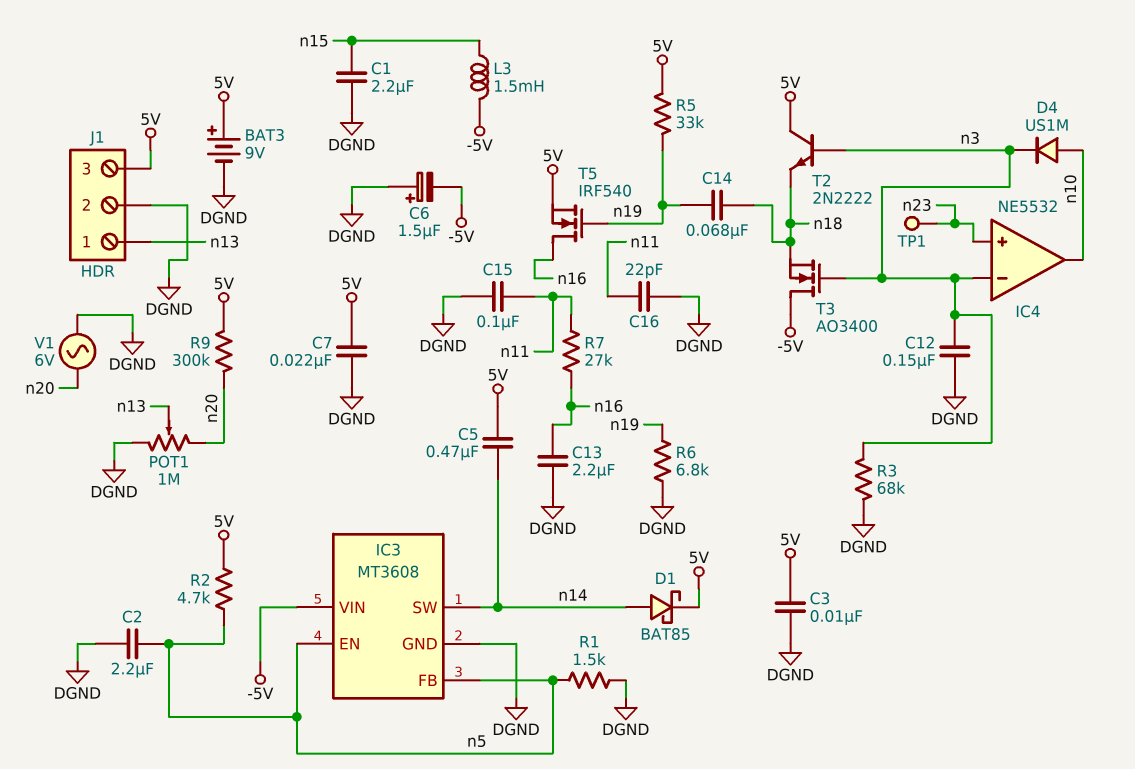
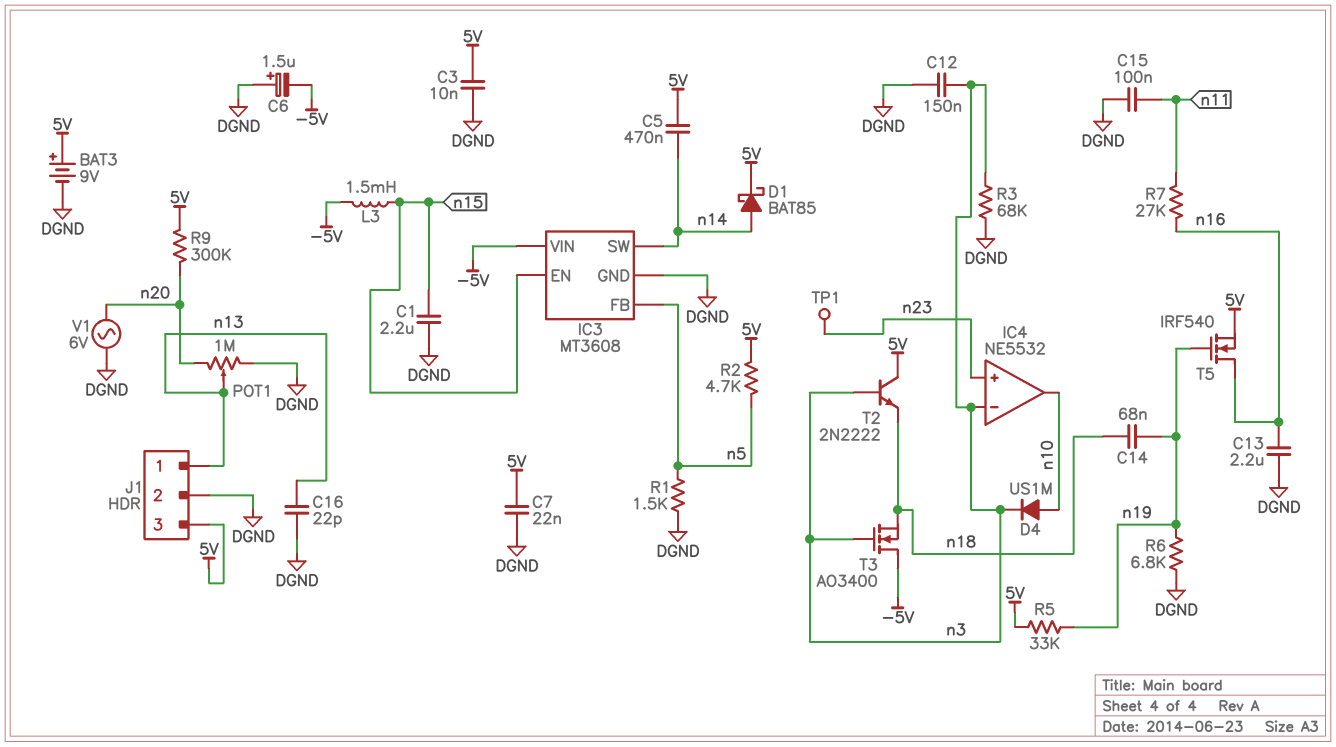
C2: 2.2uF (DGND, n5) -> none
C16: 22pF (DGND, n11) -> 22pF (DGND, n13)
IC3 pin EN: n5 -> n15

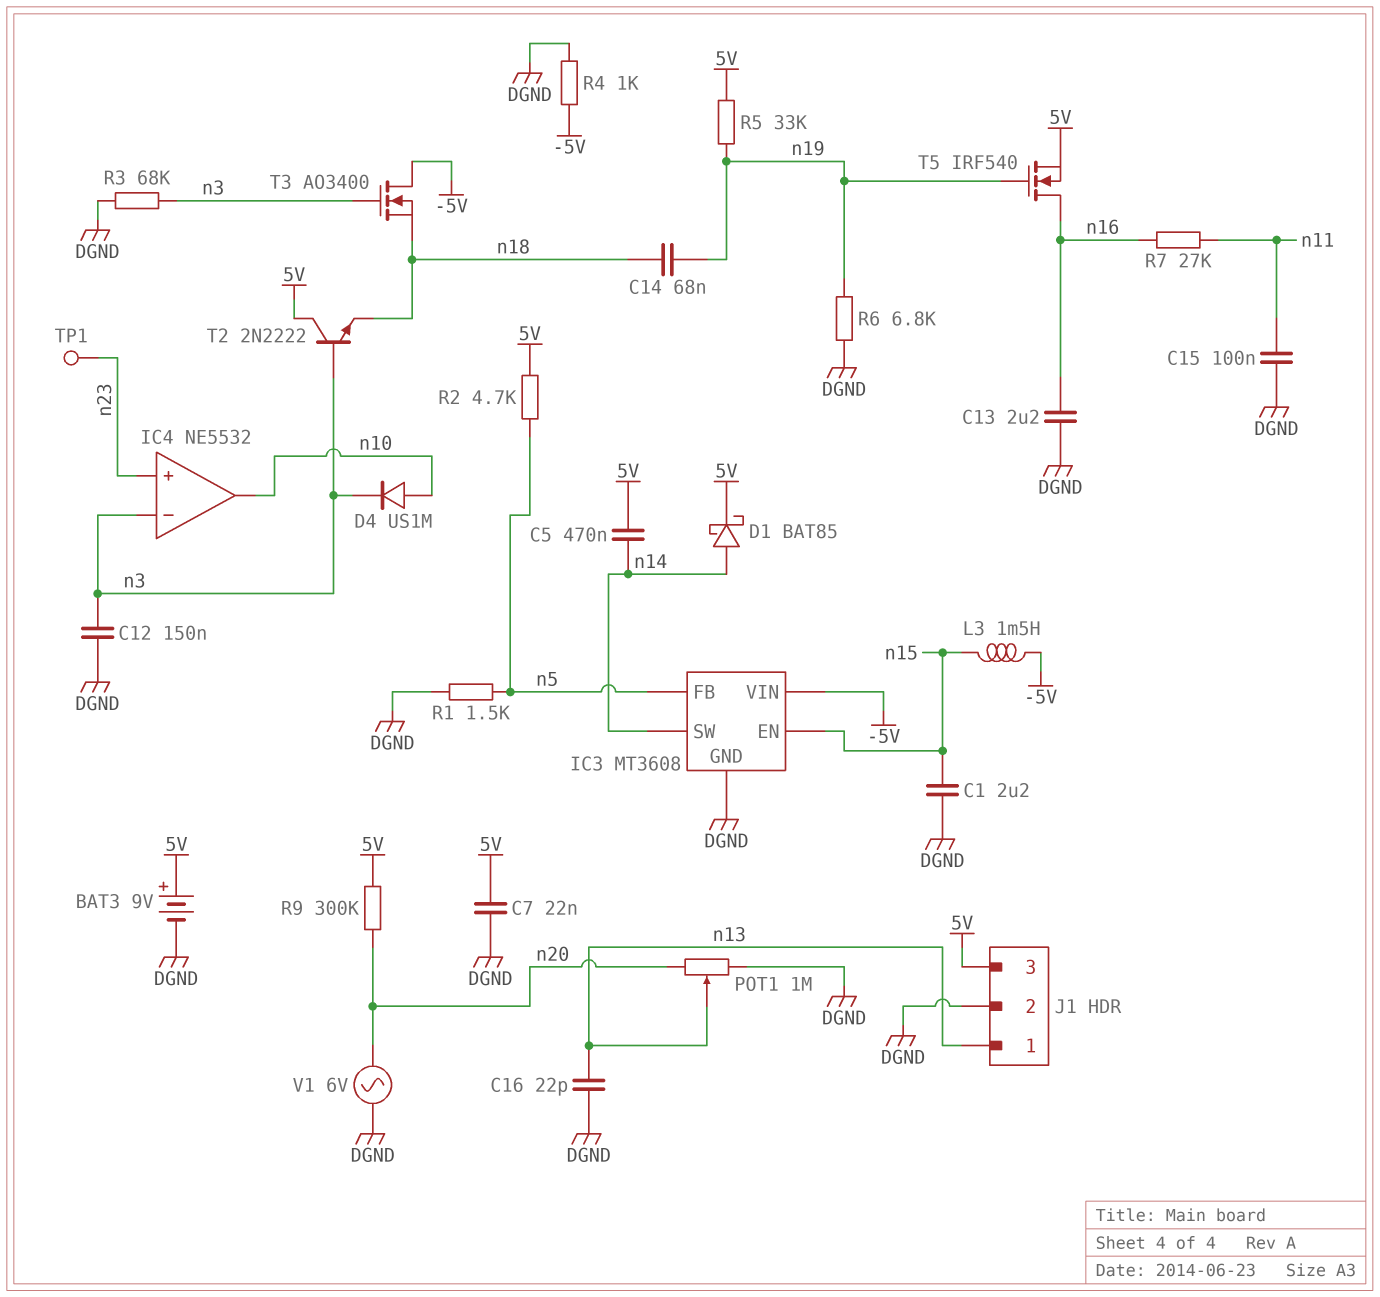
C3: 10nF (5V, DGND) -> none
C6: 1.5uF (plus DGND, minus -5V) -> none
R4: none -> 1k (-5V, DGND)

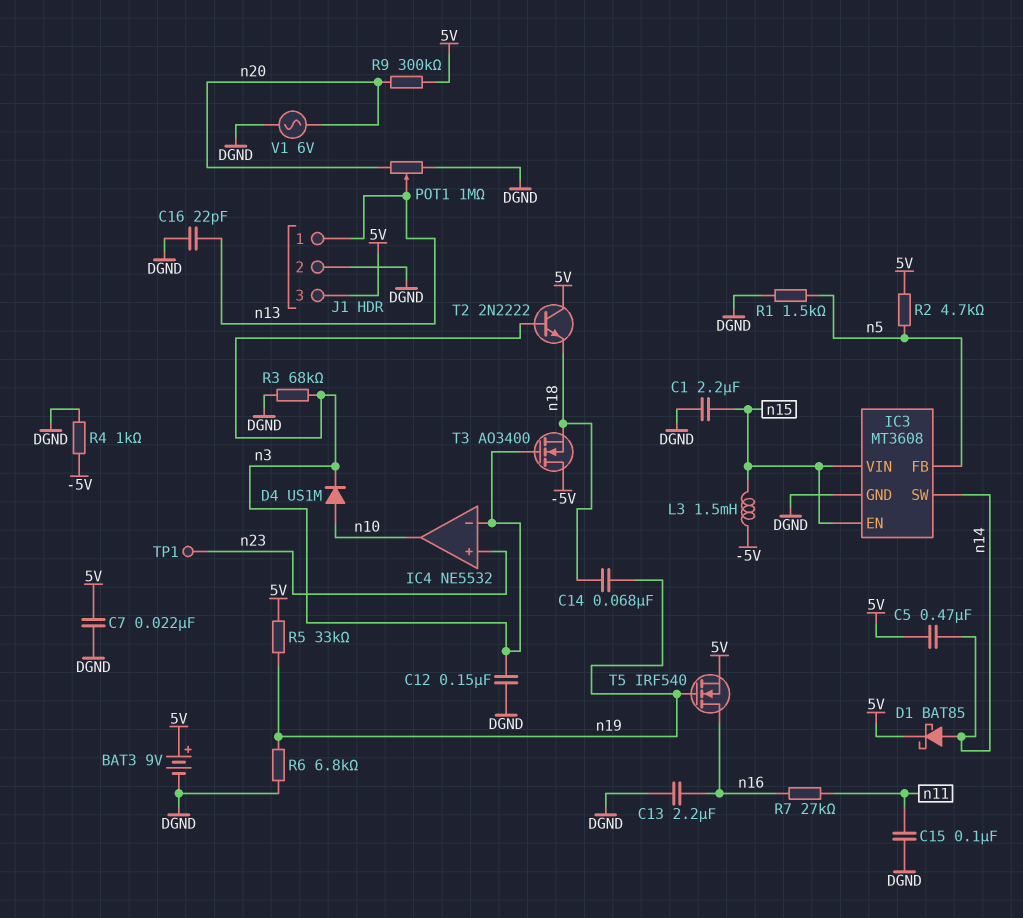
IC3 pin VIN: -5V -> n15

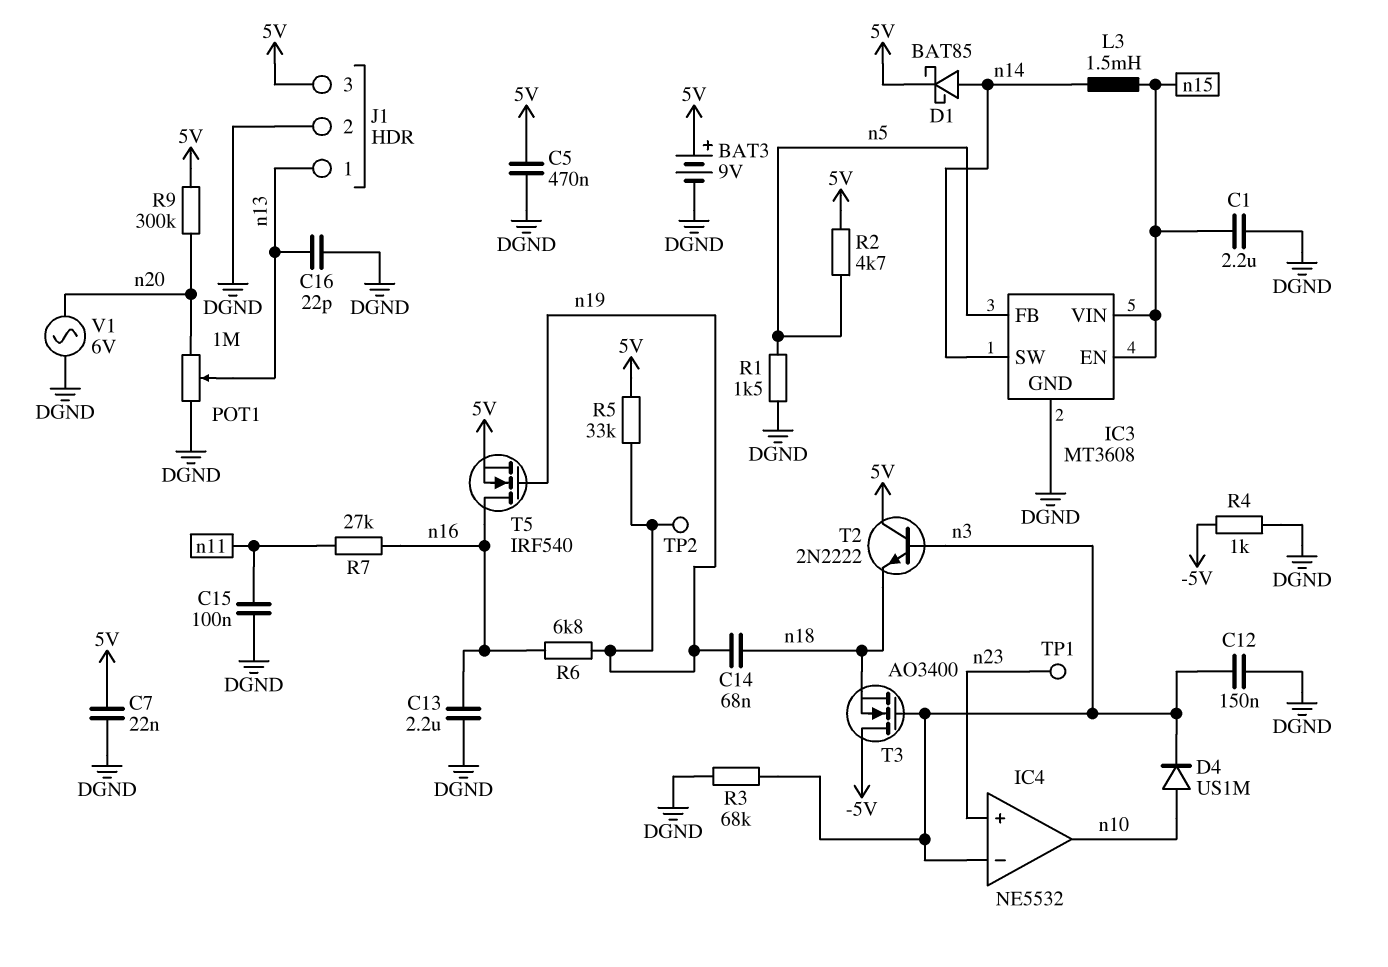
C5: 470nF (5V, n14) -> 470nF (5V, DGND)
L3: 1.5mH (-5V, n15) -> 1.5mH (n14, n15)
R6: 6.8k (DGND, n19) -> 6.8k (n16, n19)
TP2: none -> test point (n19)

